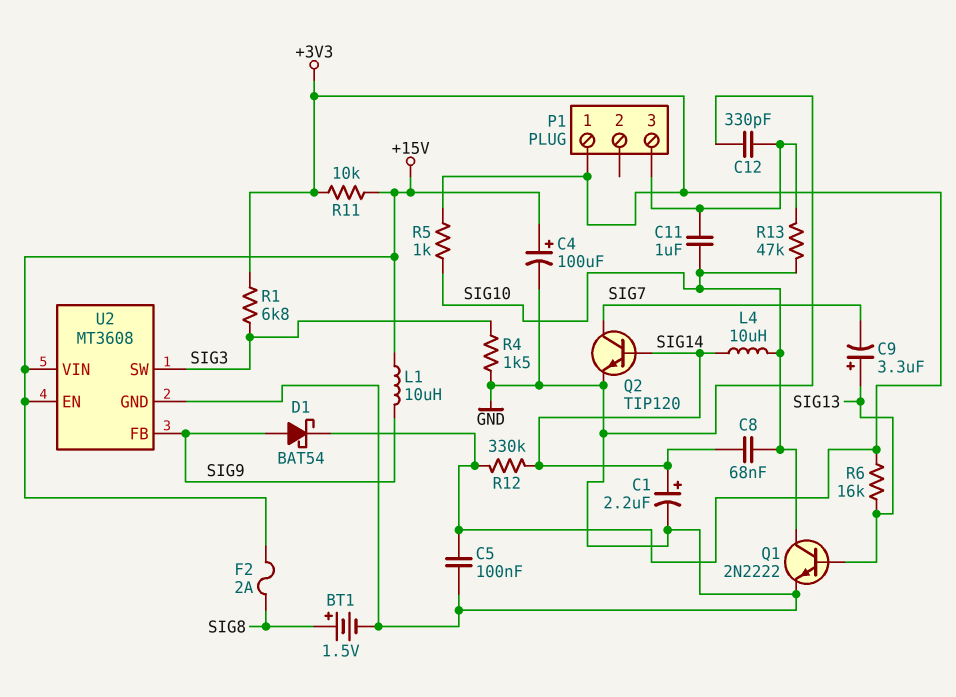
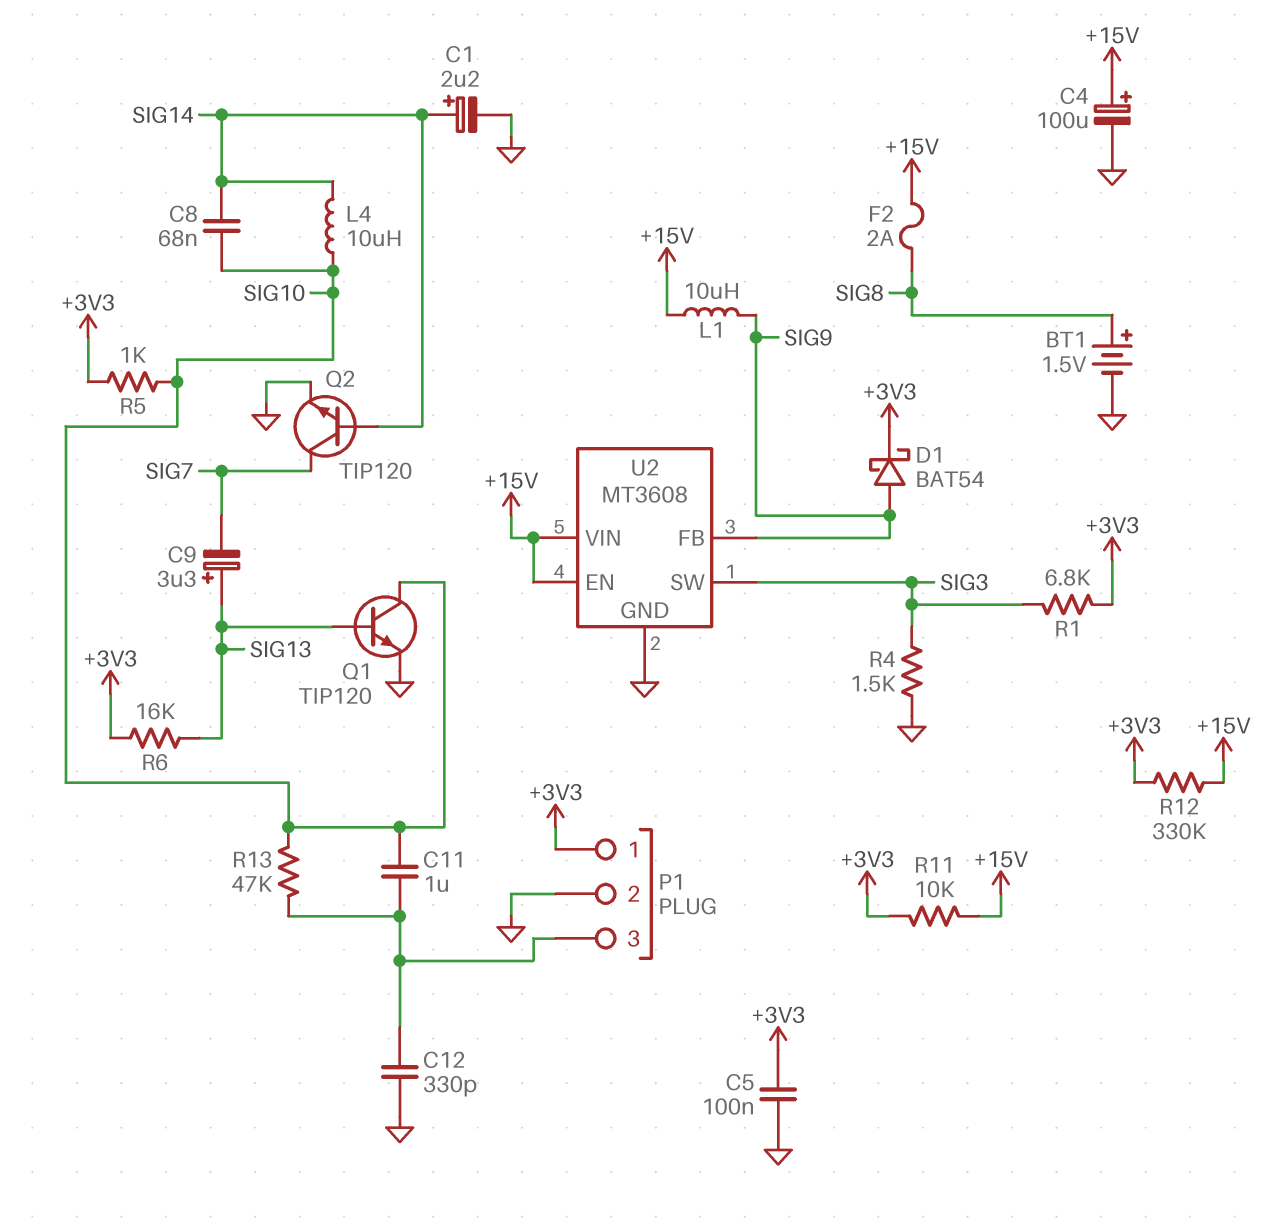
P1 pin 2: none -> GND
Q1: NPN 2N2222 (B SIG13, C SIG10, E GND) -> NPN TIP120 (B SIG13, C SIG10, E GND)
R12: 330k (+3V3, SIG14) -> 330k (+3V3, +15V)

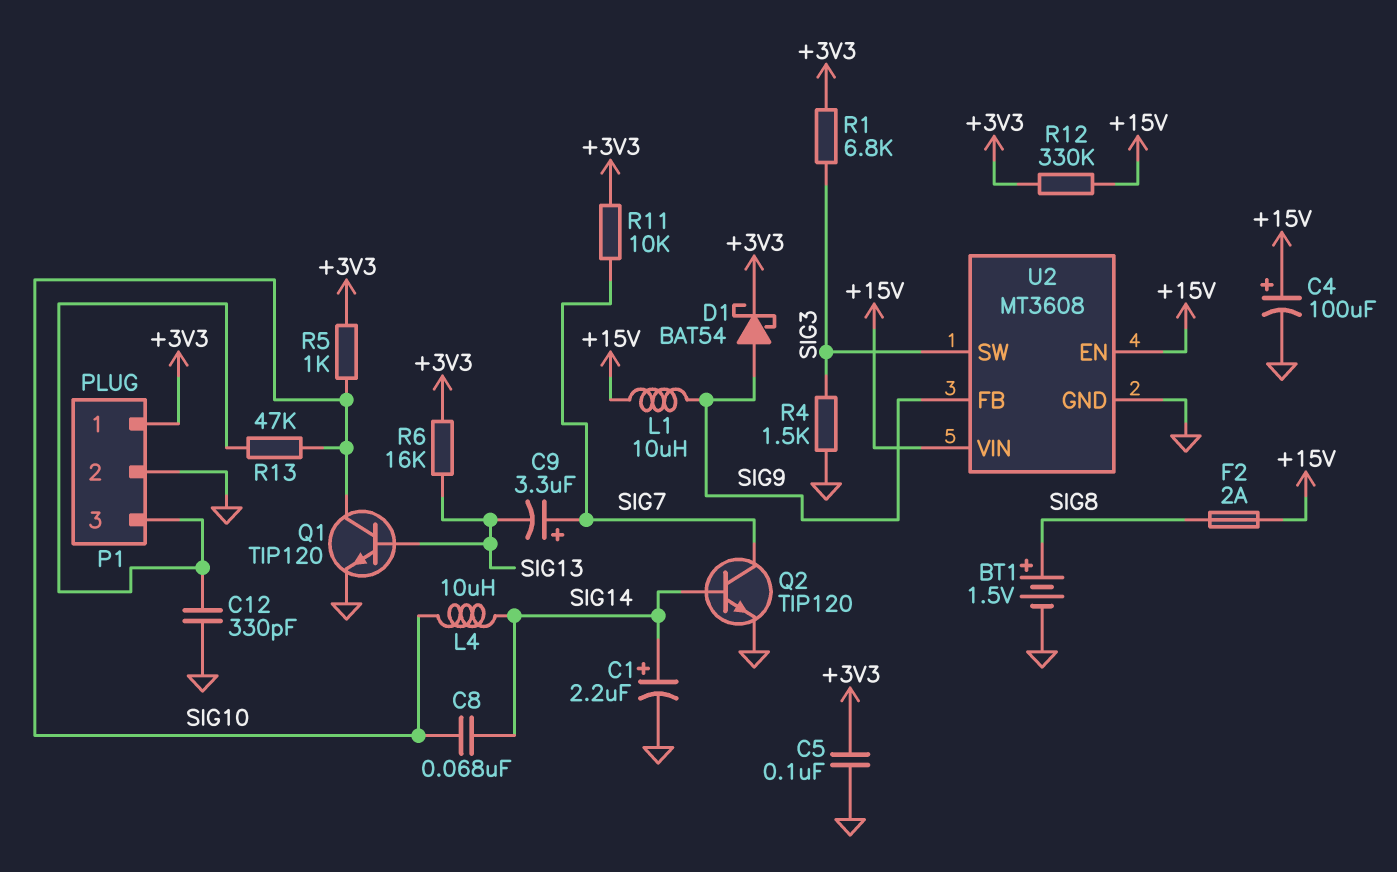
C9: 3.3uF (plus SIG13, minus SIG7) -> 3.3uF (plus SIG7, minus SIG13)
C11: 1uF (P1/3, SIG10) -> none
R11: 10k (+3V3, +15V) -> 10k (+3V3, SIG7)

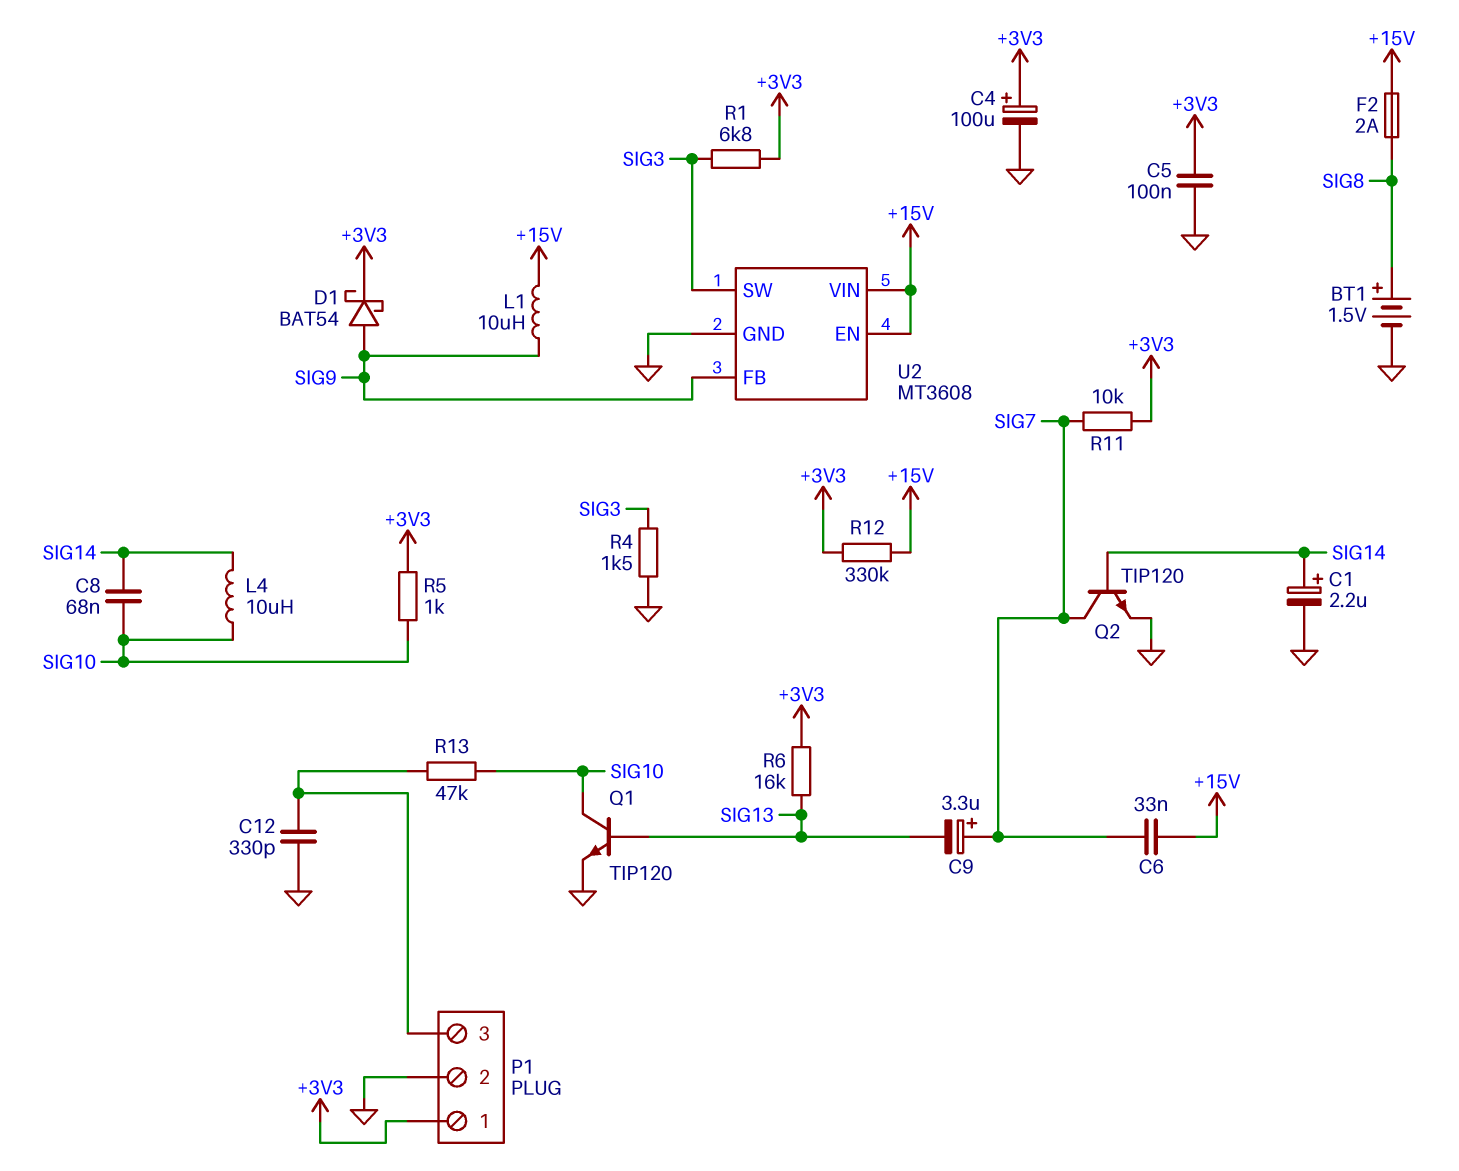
C4: 100uF (plus +15V, minus GND) -> 100uF (plus +3V3, minus GND)
C6: none -> 33nF (+15V, SIG7)

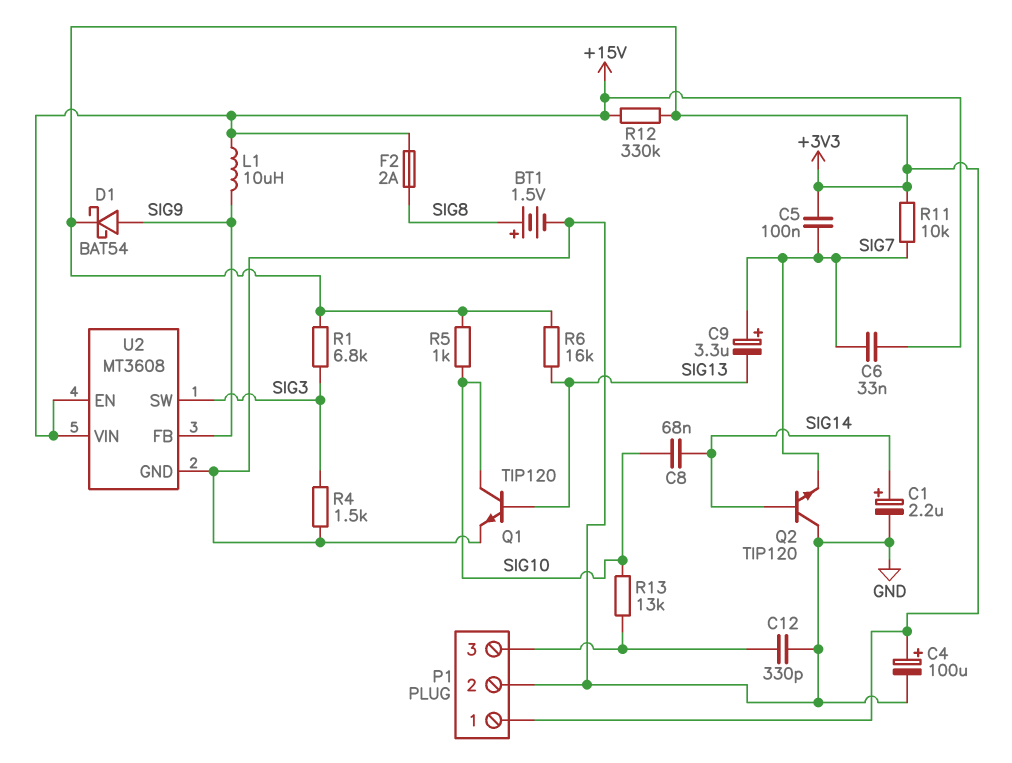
C5: 100nF (+3V3, GND) -> 100nF (+3V3, SIG7)
L4: 10uH (SIG10, SIG14) -> none
Q2: NPN TIP120 (B SIG14, C SIG7, E GND) -> NPN TIP120 (B SIG14, C GND, E SIG7)
R13: 47k (P1/3, SIG10) -> 13k (P1/3, SIG10)

